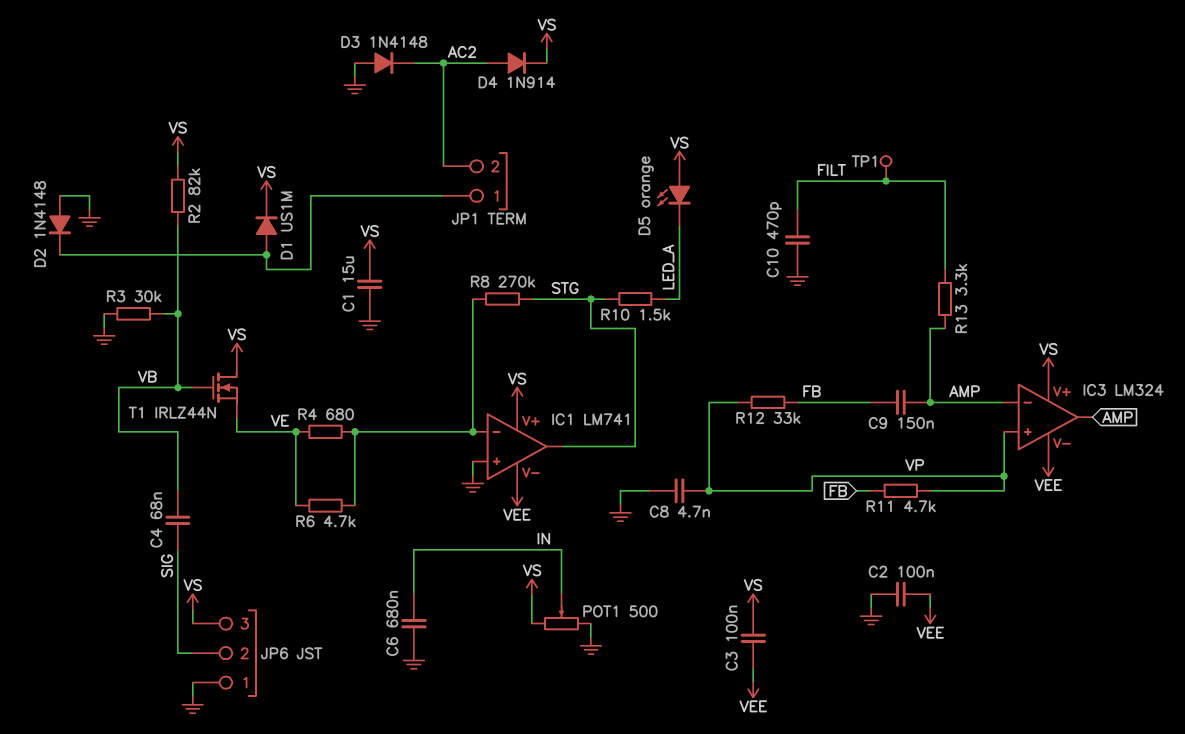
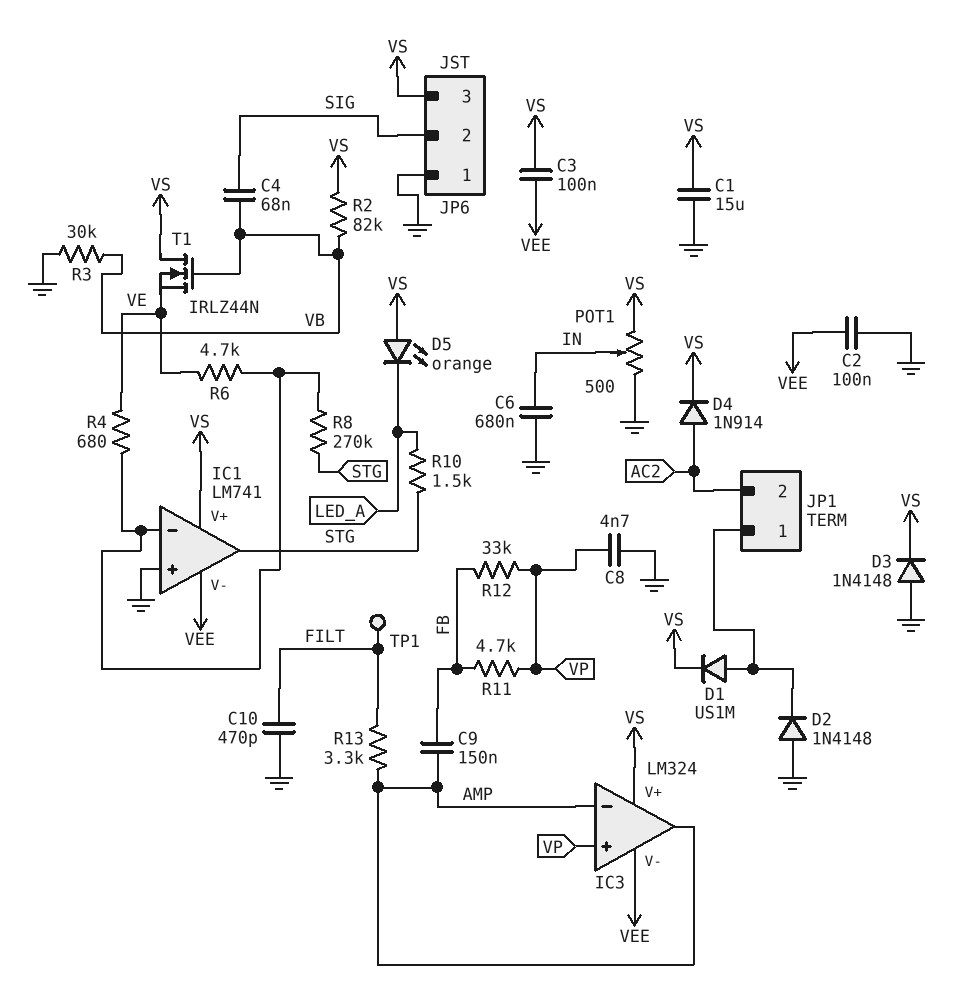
D3: diode 1N4148 (A GND, K AC2) -> diode 1N4148 (A GND, K VS)

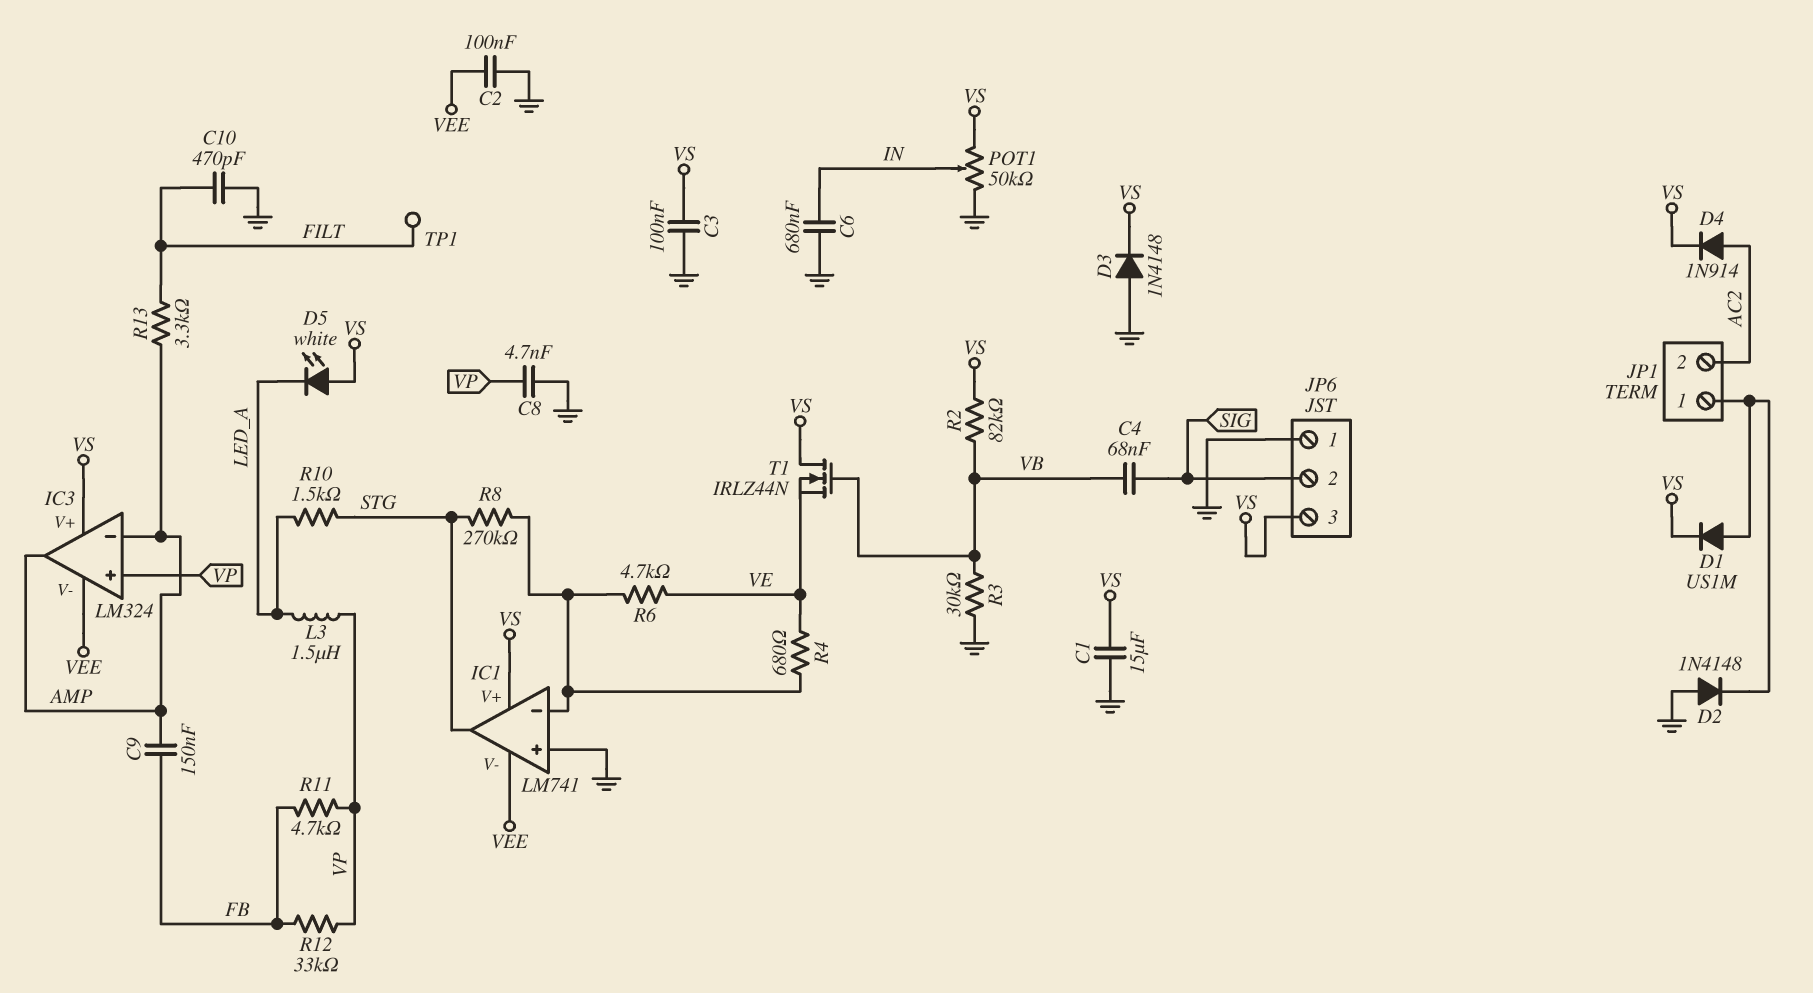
C3: 100nF (VEE, VS) -> 100nF (GND, VS)
D5: LED orange (A VS, K LED_A) -> LED white (A VS, K LED_A)
L3: none -> 1.5uH (LED_A, VP)
POT1: 500 (GND, VS, wiper IN) -> 50k (GND, VS, wiper IN)

